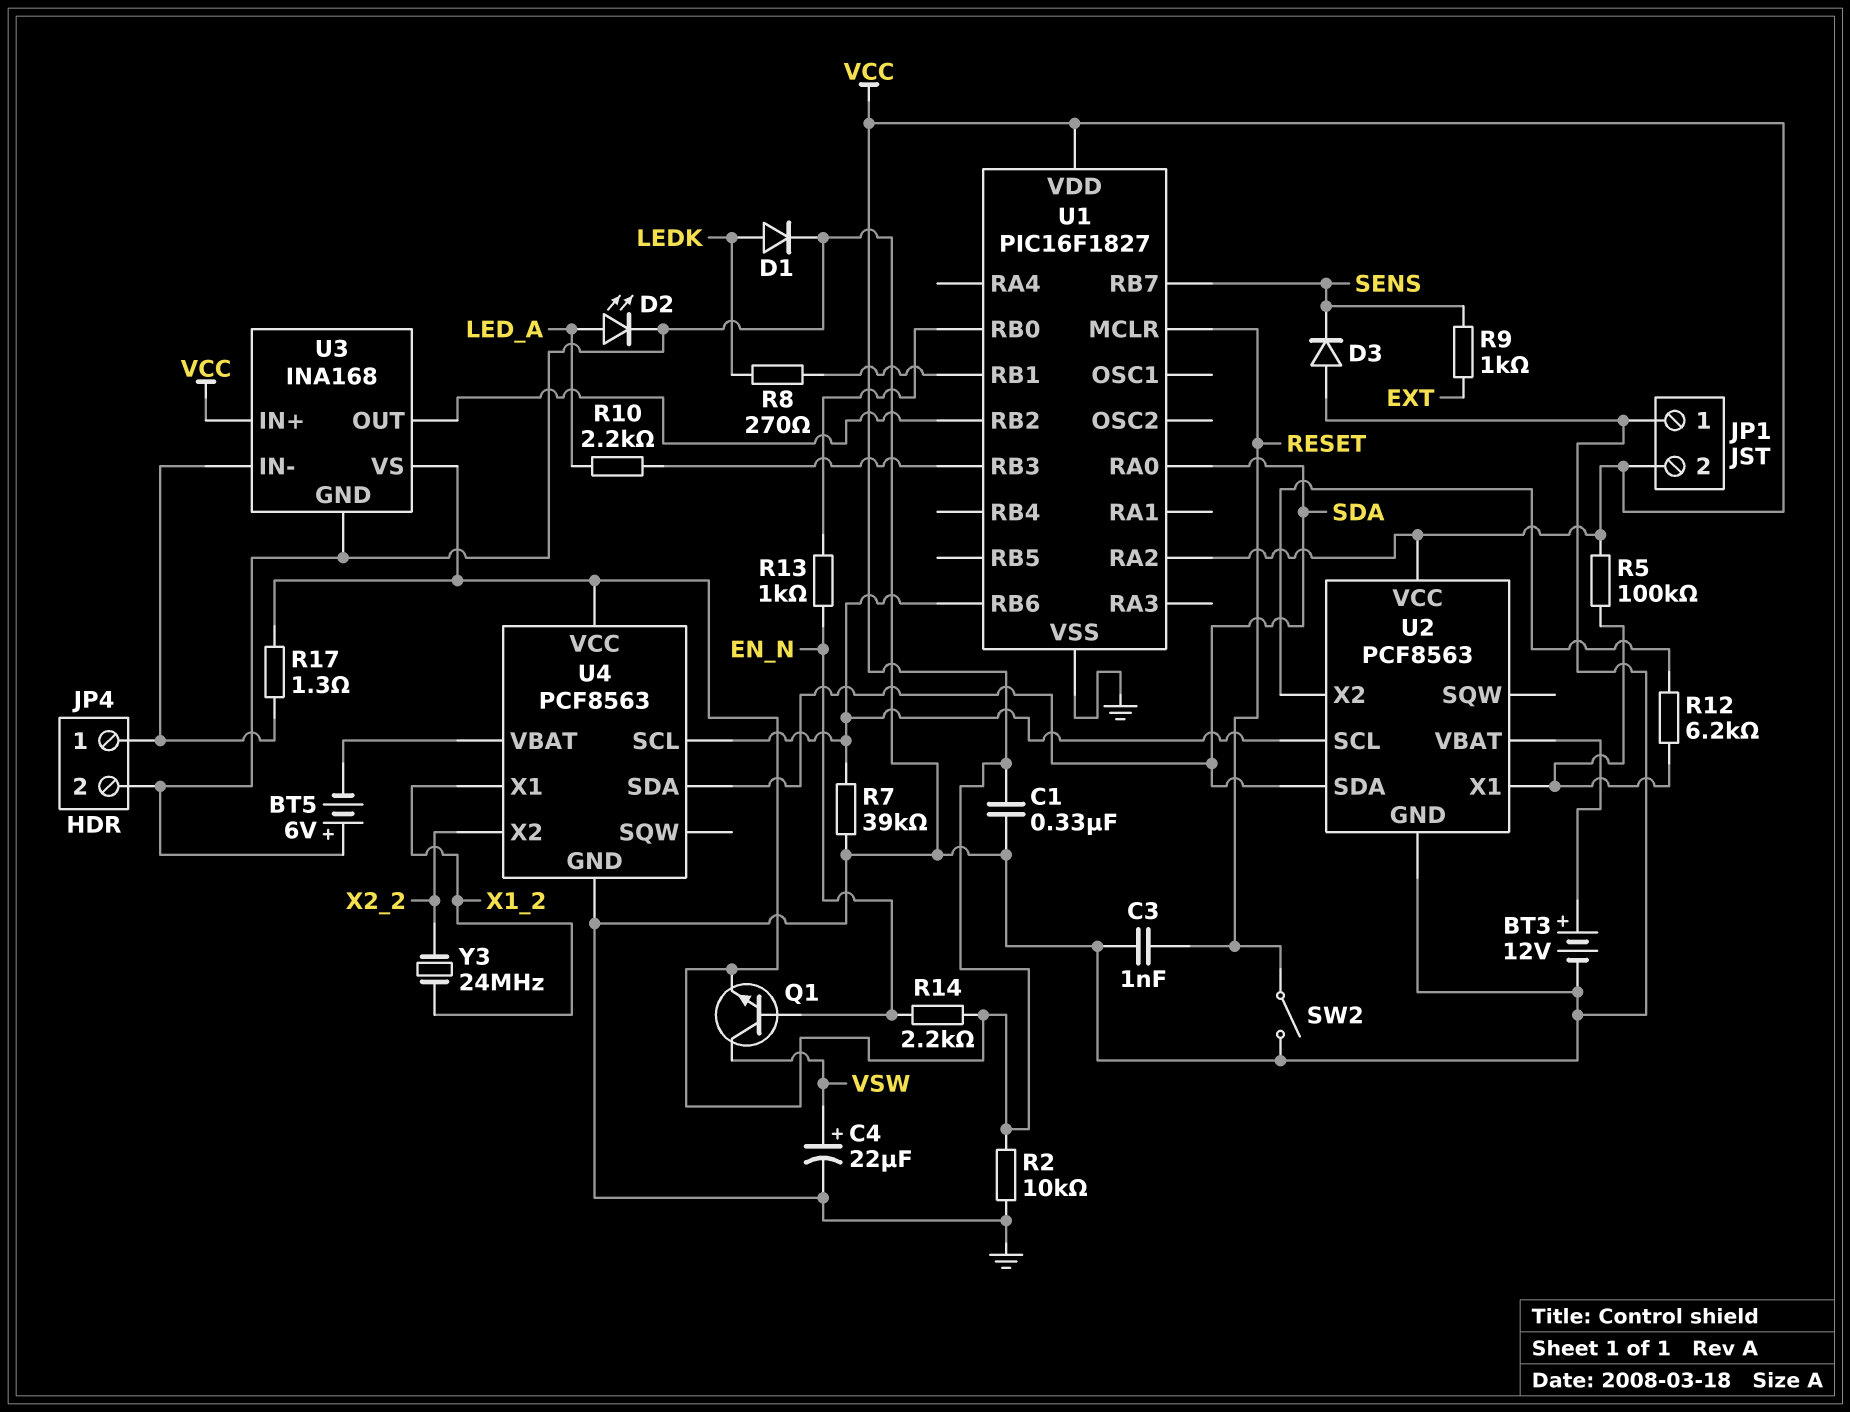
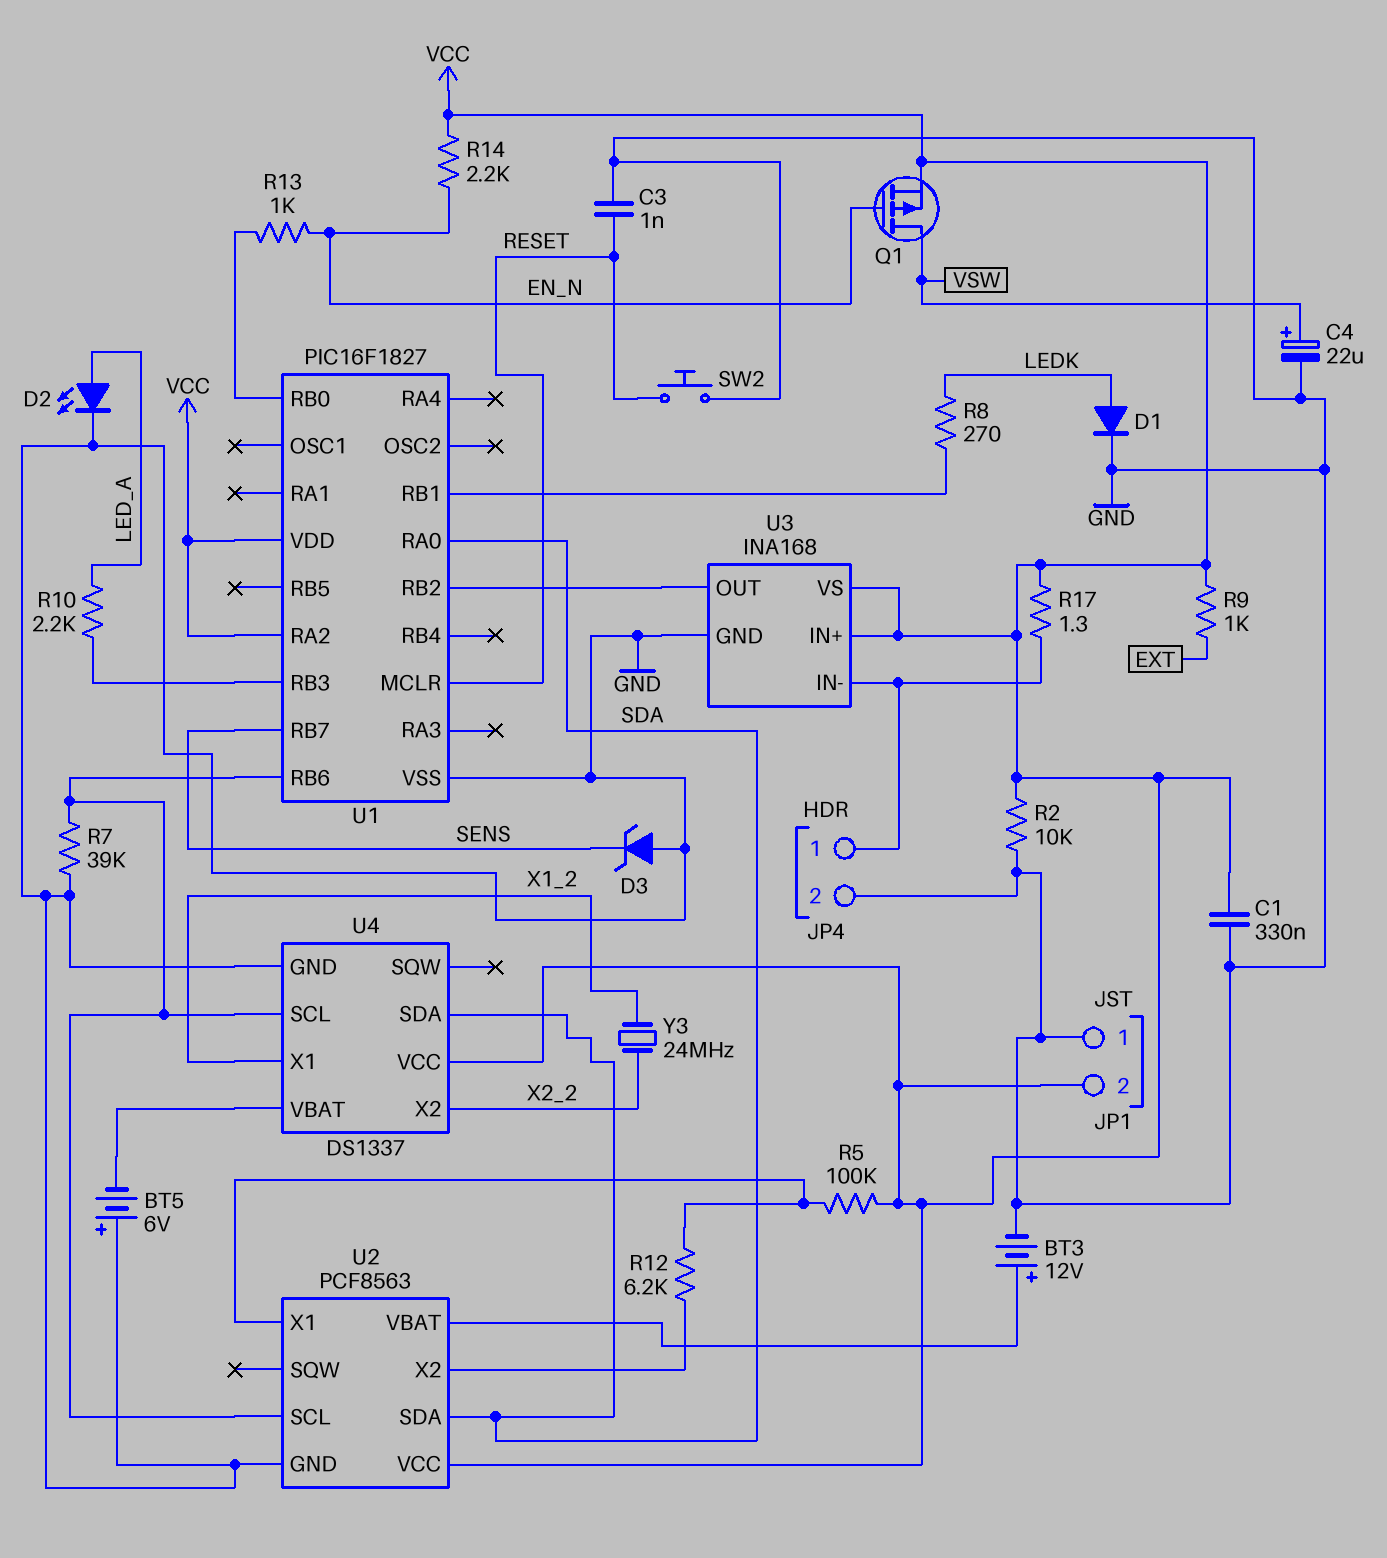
D3: diode (A GND, K SENS) -> zener (A GND, K SENS)
Q1: NPN (B EN_N, C VSW, E VCC) -> PMOS (G EN_N, D VSW, S VCC)
R9: 1k (EXT, SENS) -> 1k (EXT, VCC)
SW2: switch (GND, RESET) -> button (GND, RESET)
U4: PCF8563 -> DS1337

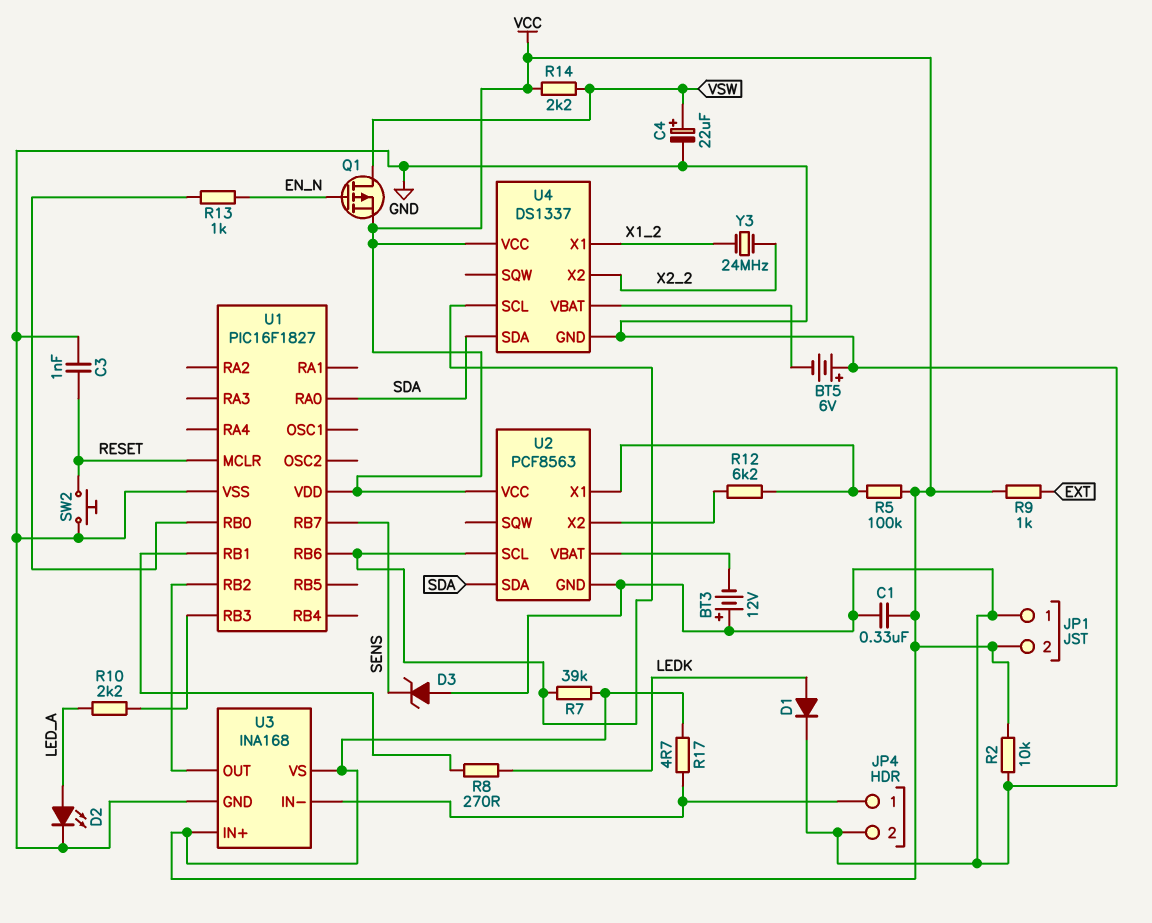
BT3: 12V (plus U2/VBAT, minus GND) -> 12V (plus GND, minus U2/VBAT)
R7: 39k (GND, U1/RB6) -> 39k (U1/RB6, VCC)
R14: 2.2k (EN_N, VCC) -> 2.2k (VCC, VSW)
R17: 1.3 (JP4/1, VCC) -> 4.7 (JP4/1, VCC)
U1 pin RA2: VCC -> none

